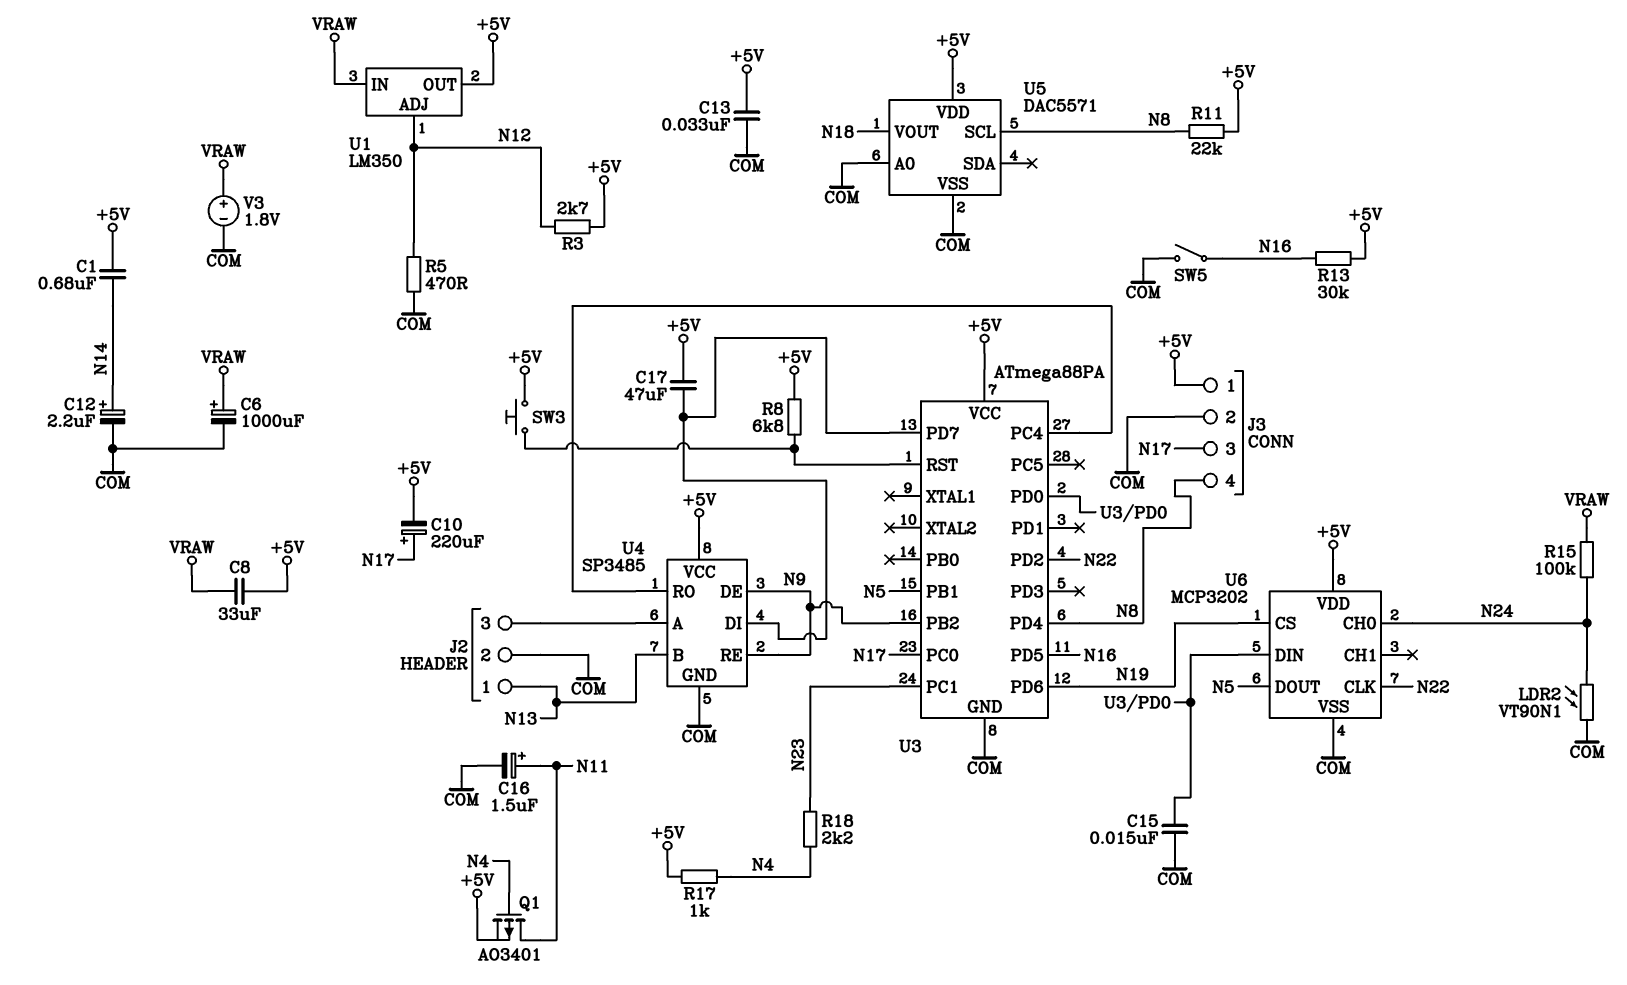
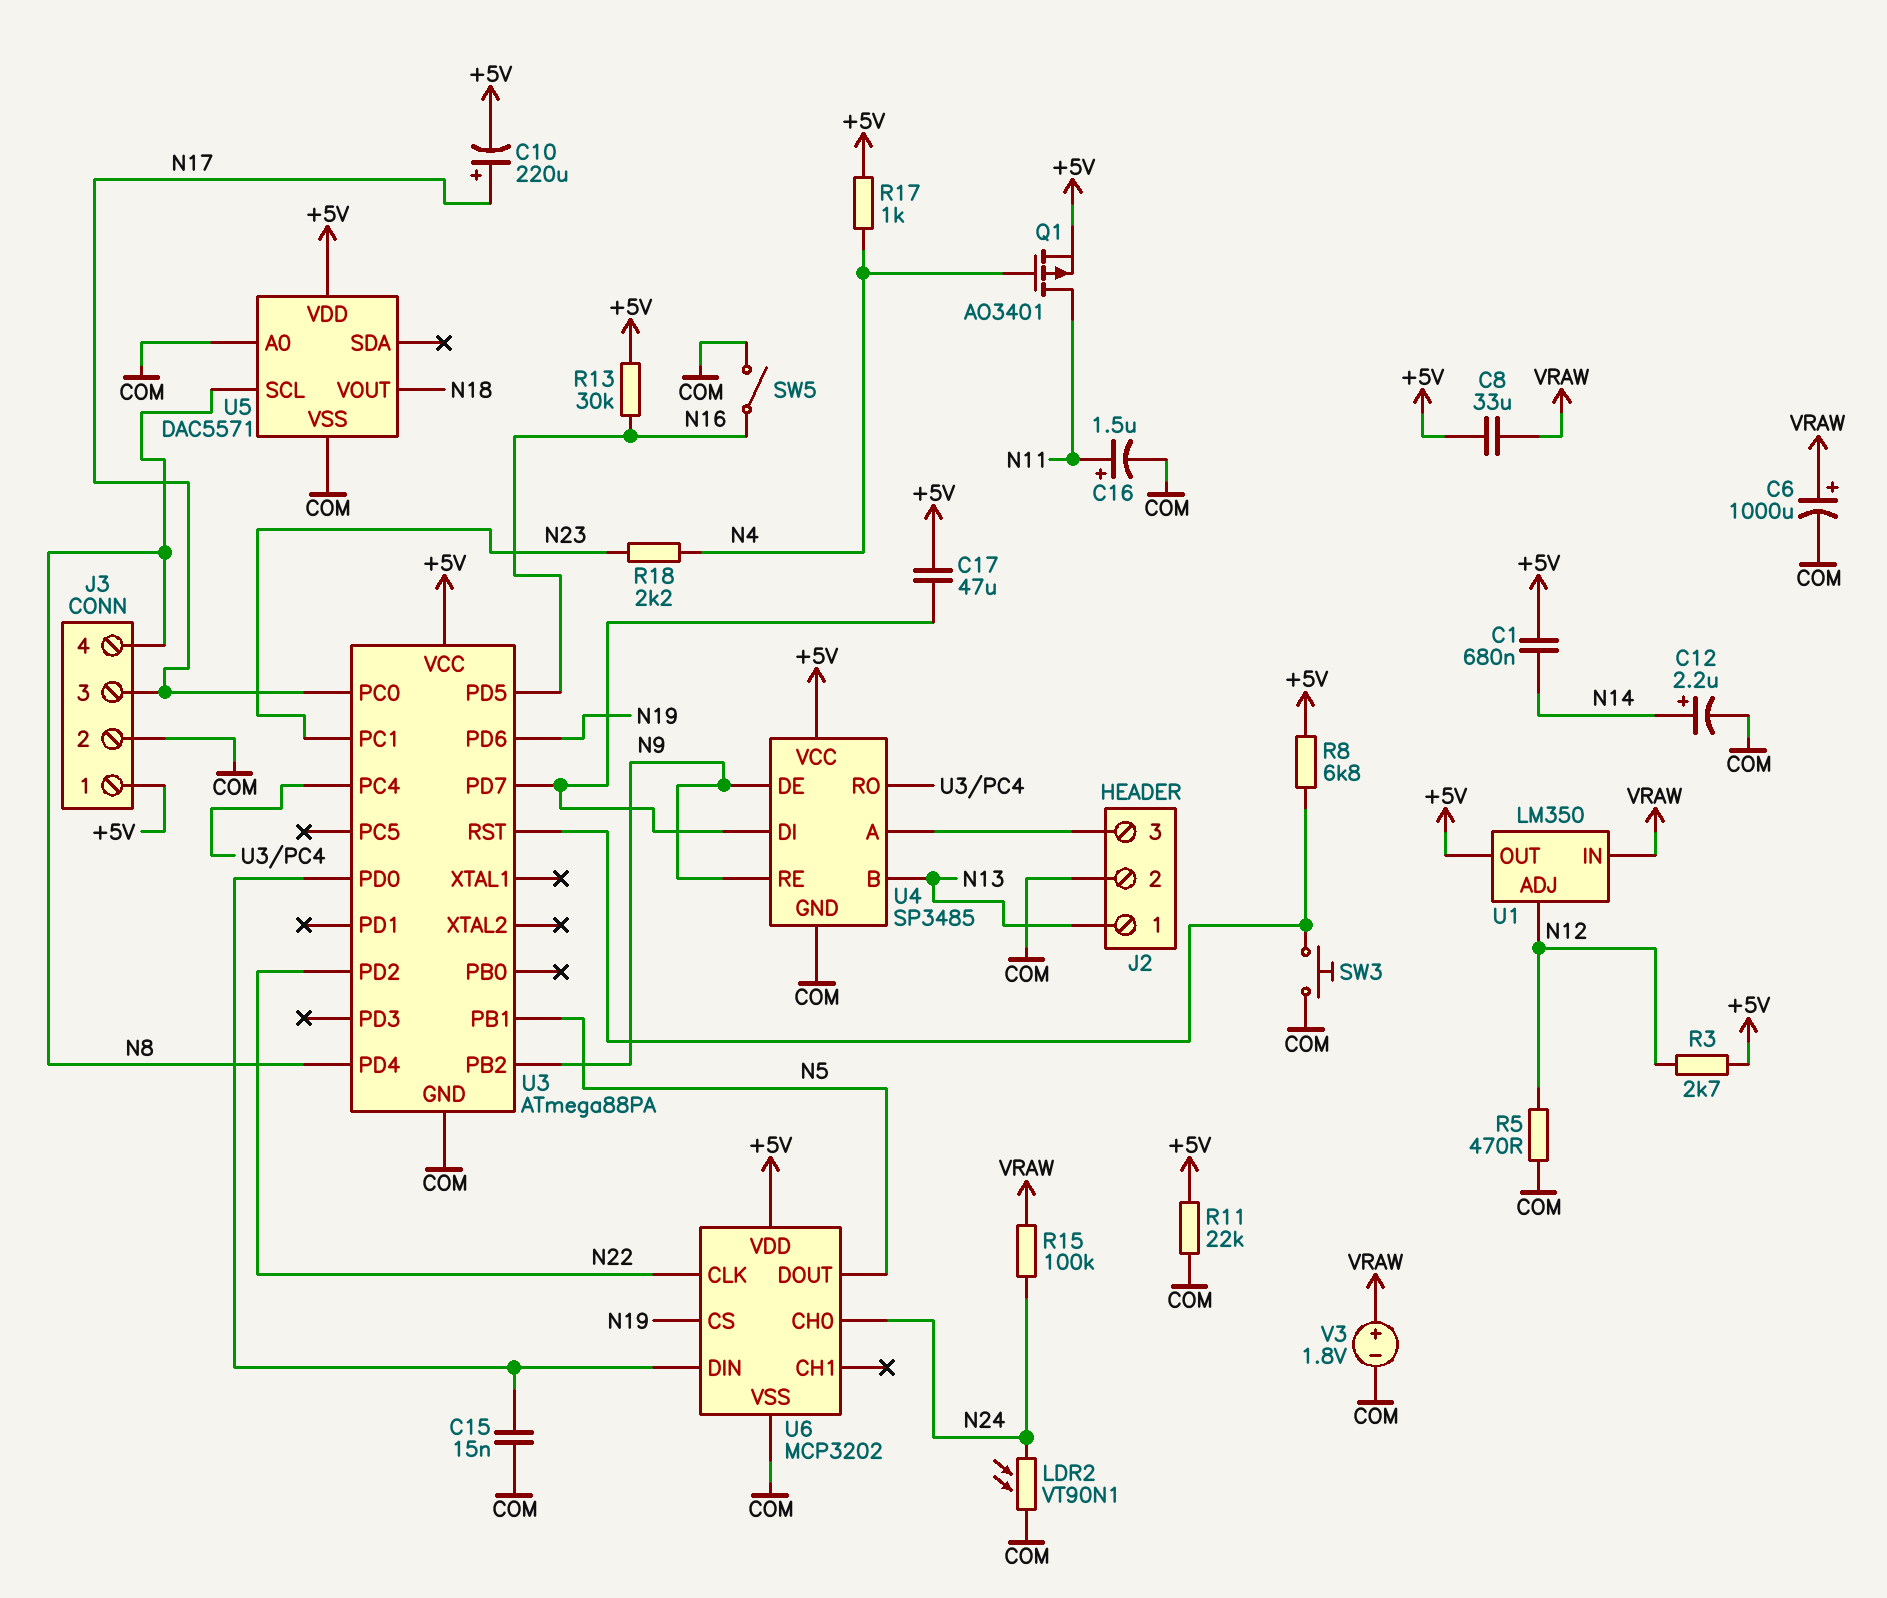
C13: 33nF (+5V, COM) -> none
R11: 22k (+5V, N8) -> 22k (+5V, COM)
SW3: button (+5V, U3/RST) -> button (COM, U3/RST)

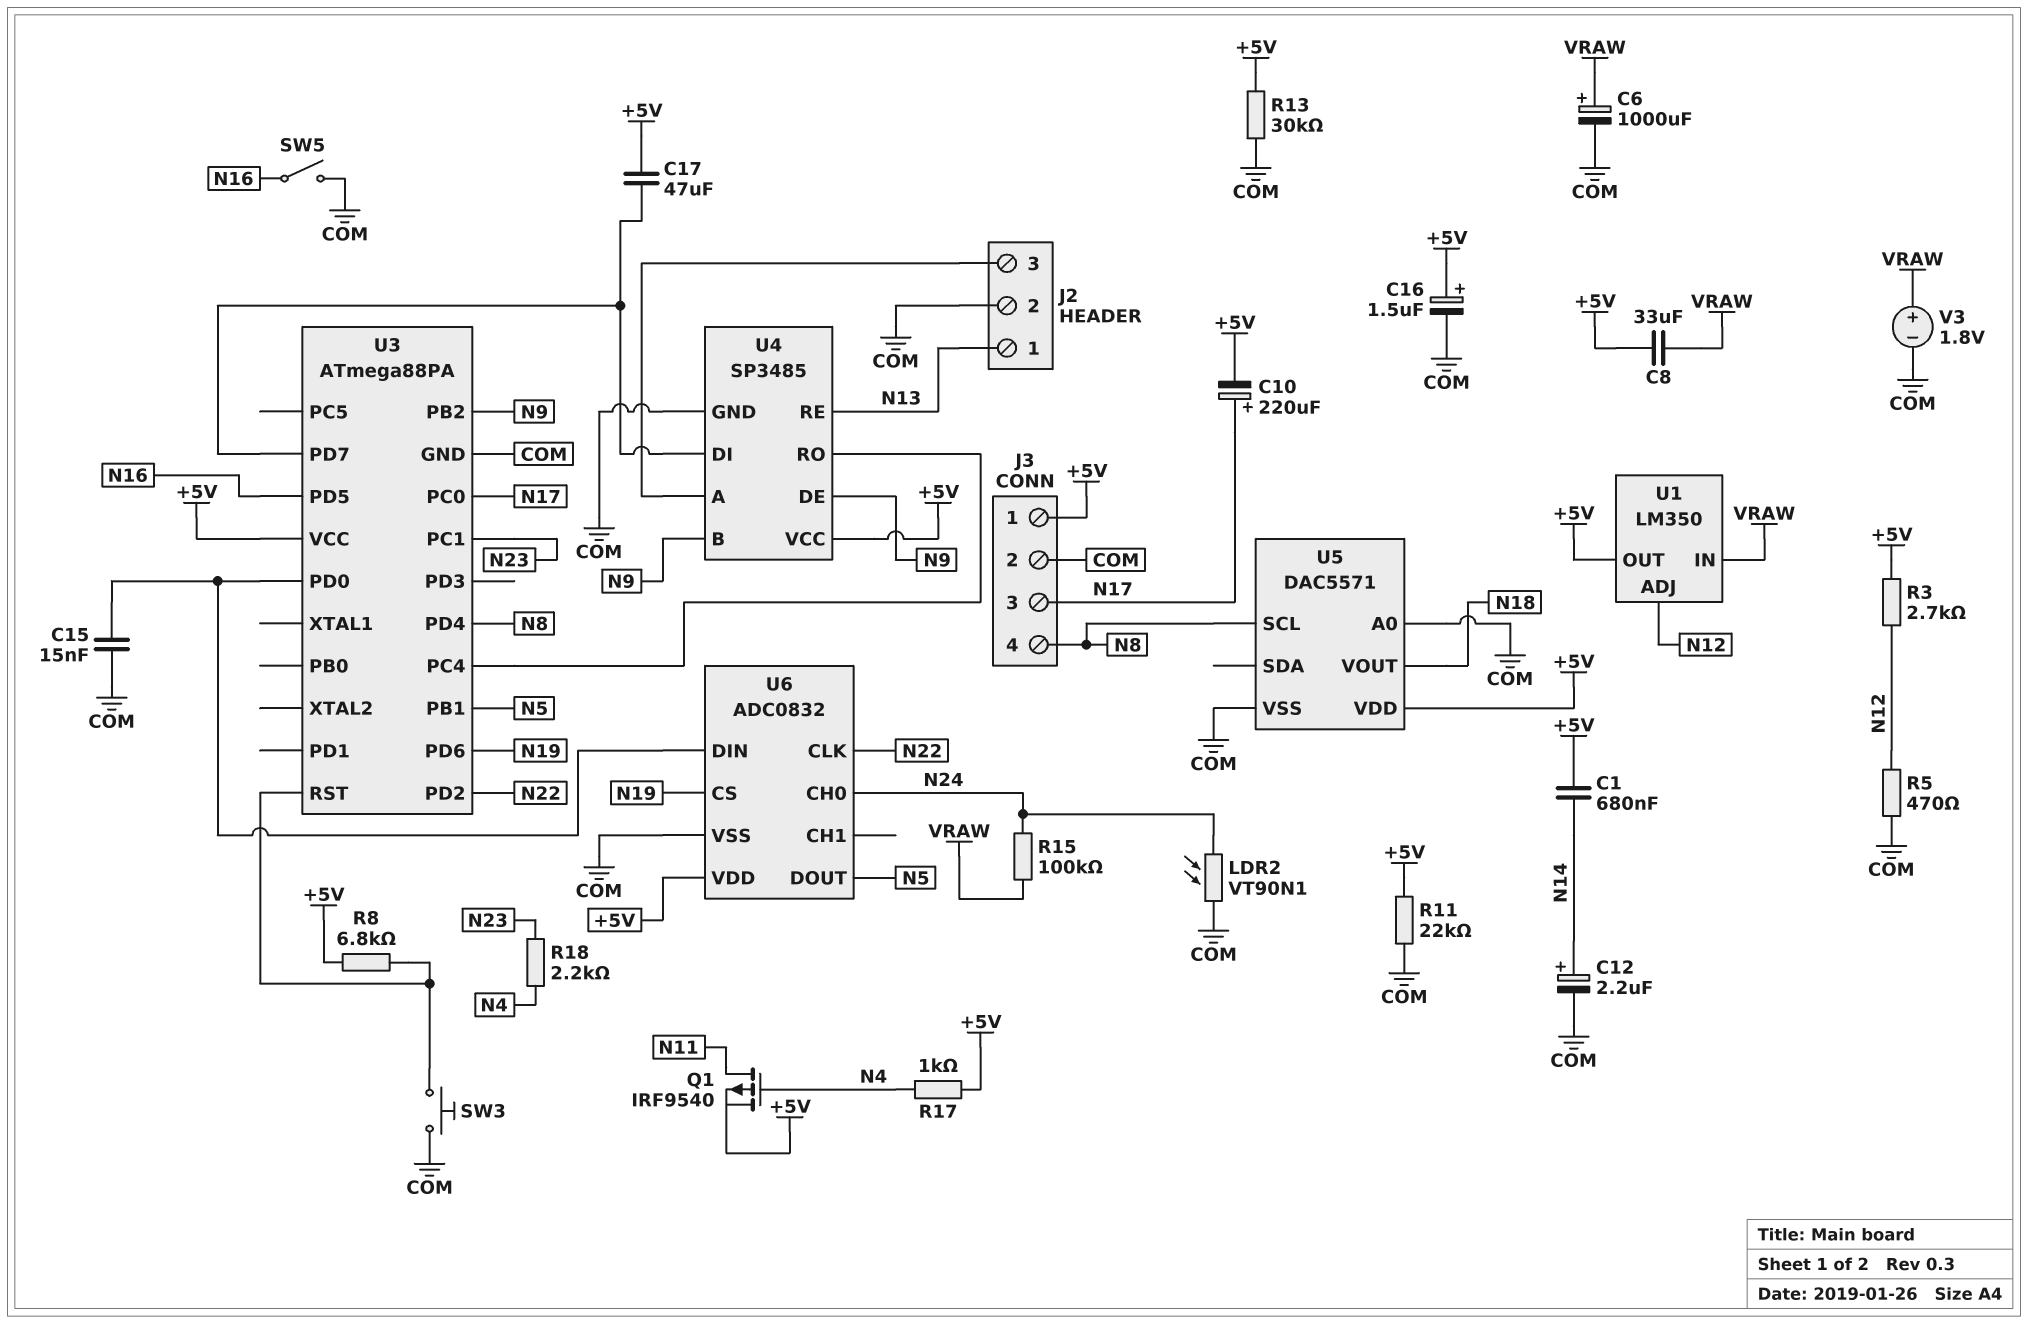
C16: 1.5uF (plus N11, minus COM) -> 1.5uF (plus +5V, minus COM)
Q1: PMOS AO3401 (G N4, D N11, S +5V) -> PMOS IRF9540 (G N4, D N11, S +5V)
R13: 30k (+5V, N16) -> 30k (+5V, COM)
U4 pin B: N13 -> N9
U4 pin RE: N9 -> N13
U6: MCP3202 -> ADC0832

